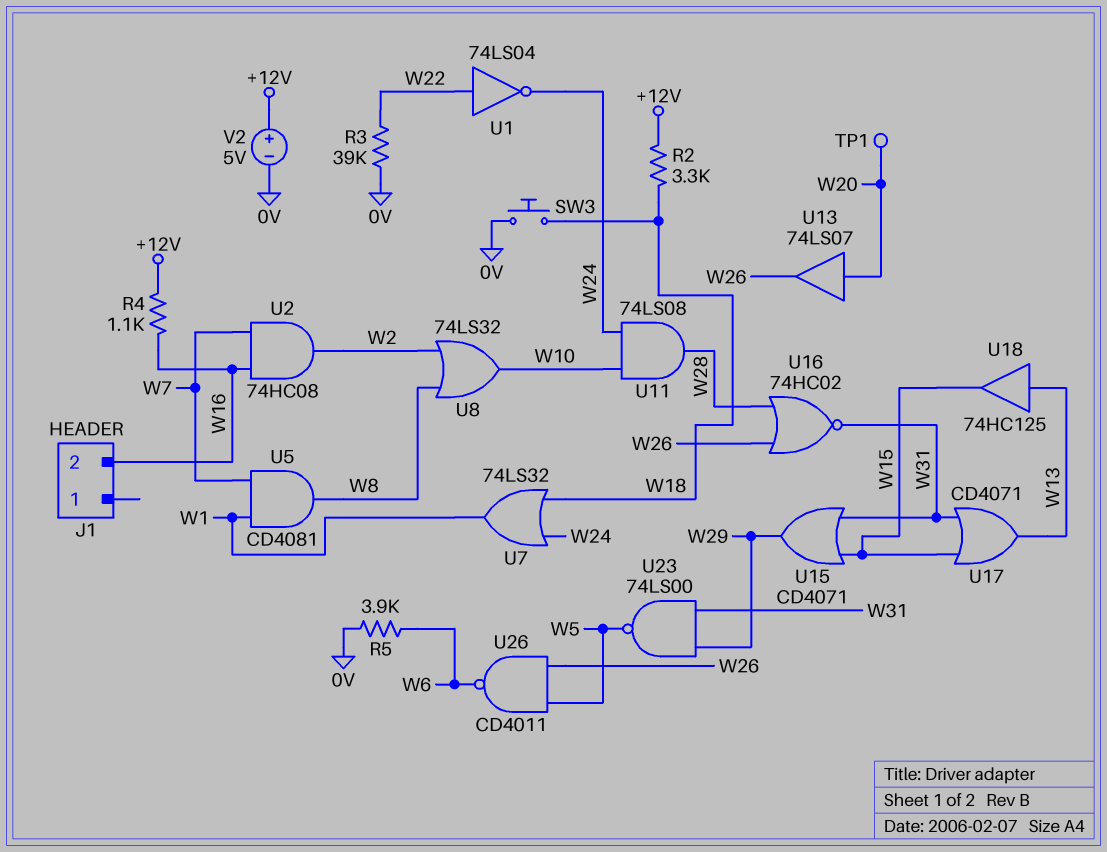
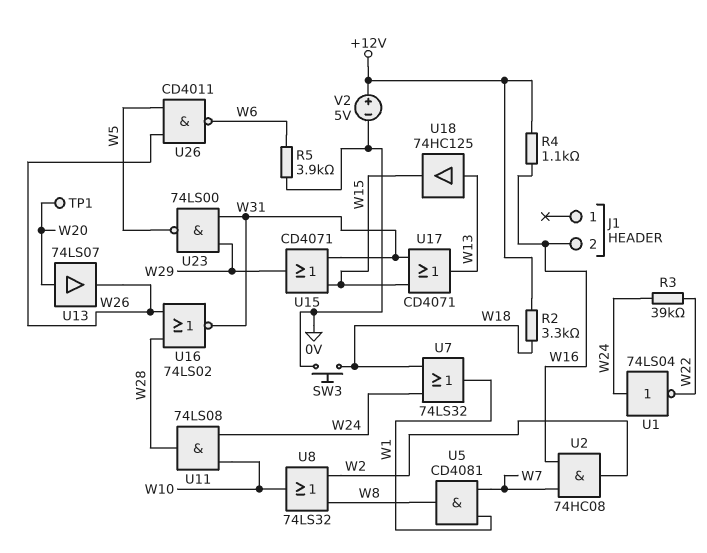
R3: 39k (0V, W22) -> 39k (W22, W24)
U1: NOT 74LS04 (in W22, out W24) -> NOT 74LS04 (in W24, out W22)
U16: NOR 74HC02 (in W26, in W28, out W31) -> NOR 74LS02 (in W26, in W28, out W31)

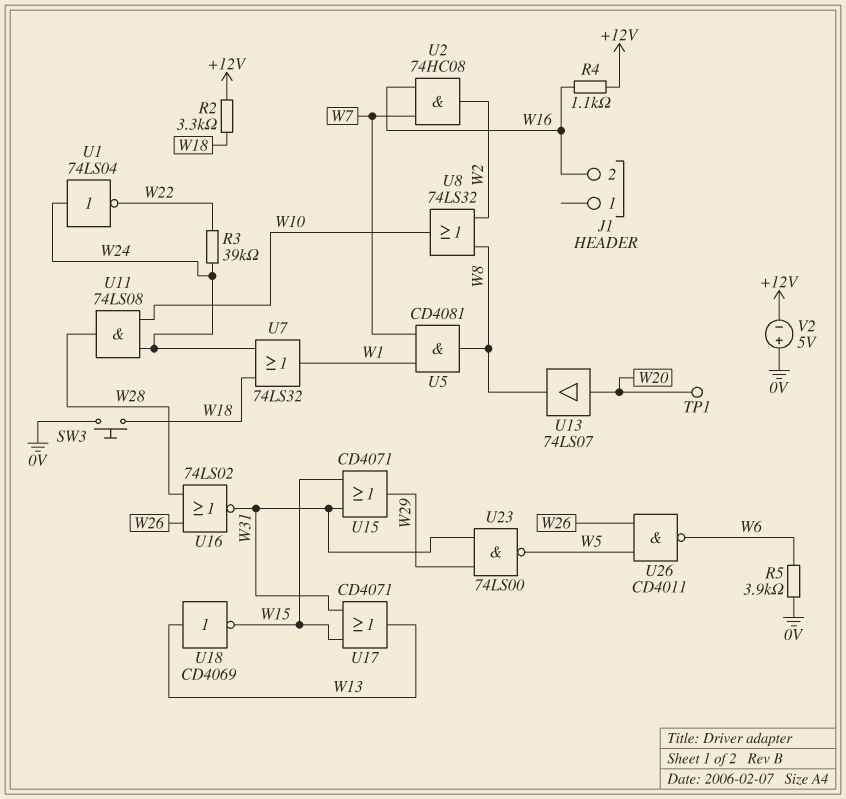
U13: buffer 74LS07 (in W20, out W26) -> buffer 74LS07 (in W20, out W8)
U18: buffer 74HC125 (in W13, out W15) -> NOT CD4069 (in W13, out W15)
V2: 5V (plus +12V, minus 0V) -> 5V (plus 0V, minus +12V)

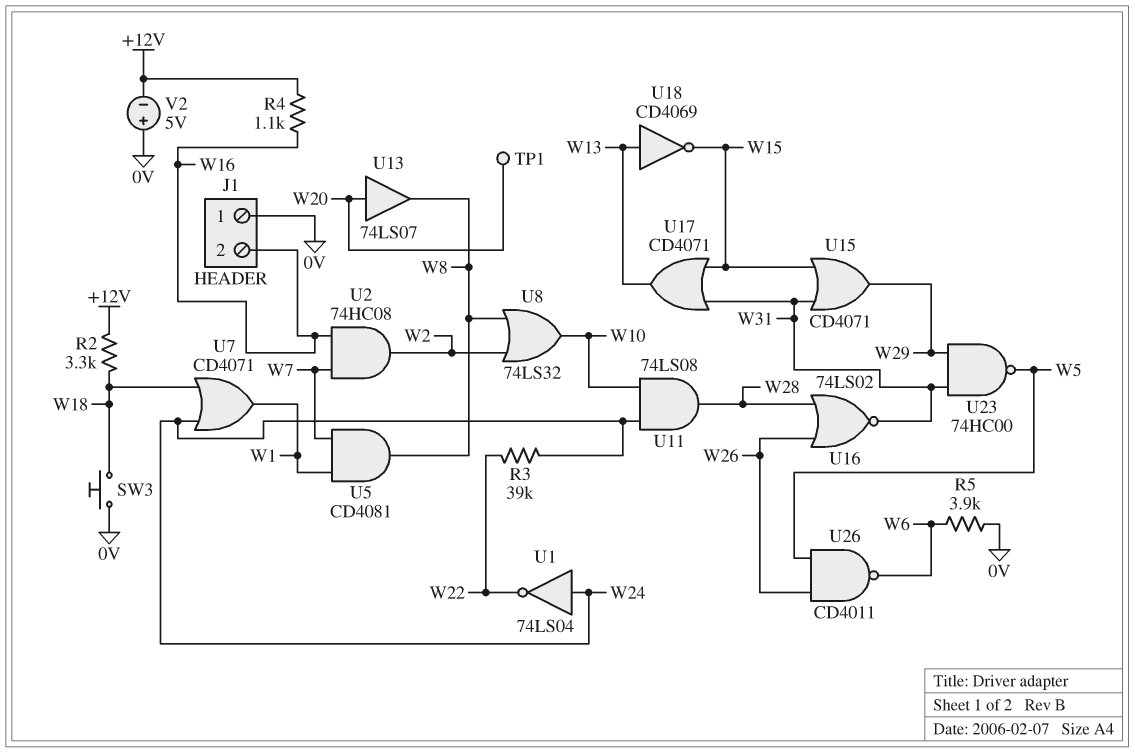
J1 pin 1: none -> 0V
U7: OR 74LS32 (in W18, in W24, out W1) -> OR CD4071 (in W18, in W24, out W1)
U23: NAND 74LS00 (in W29, in W31, out W5) -> NAND 74HC00 (in W29, in W31, out W5)

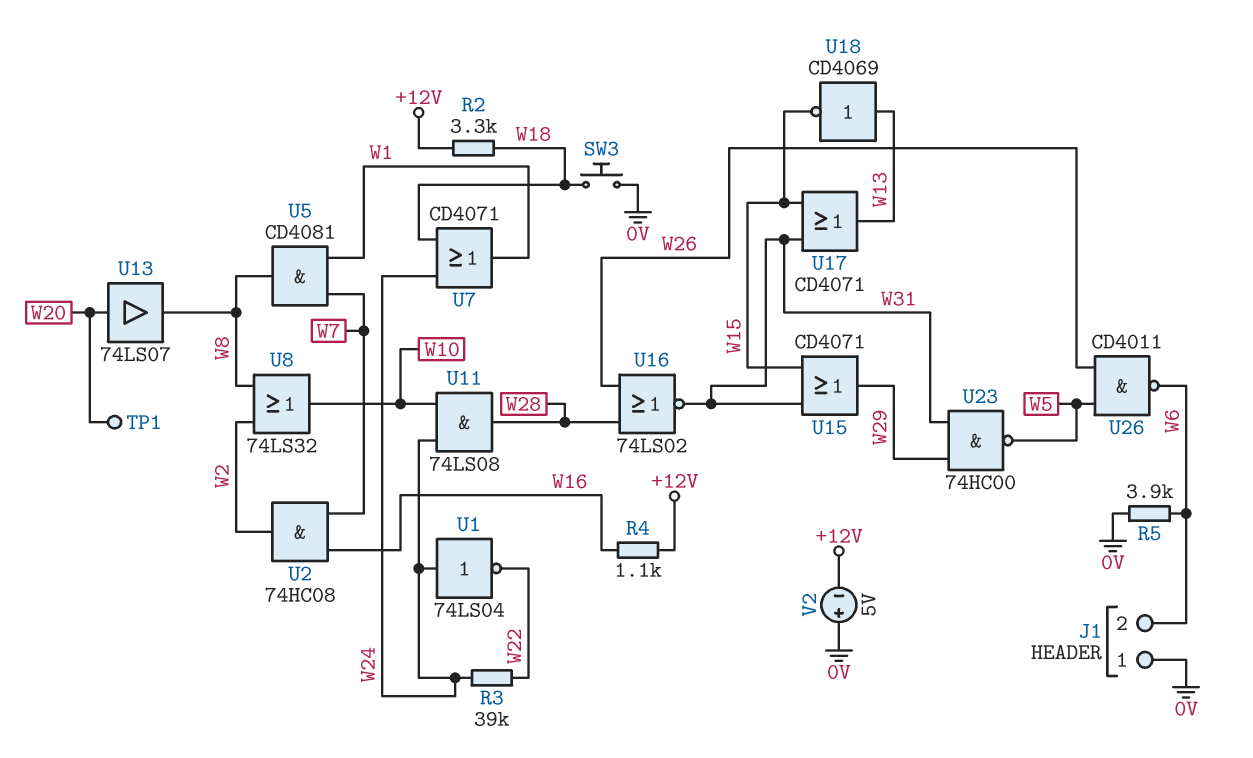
J1 pin 2: W16 -> W6

